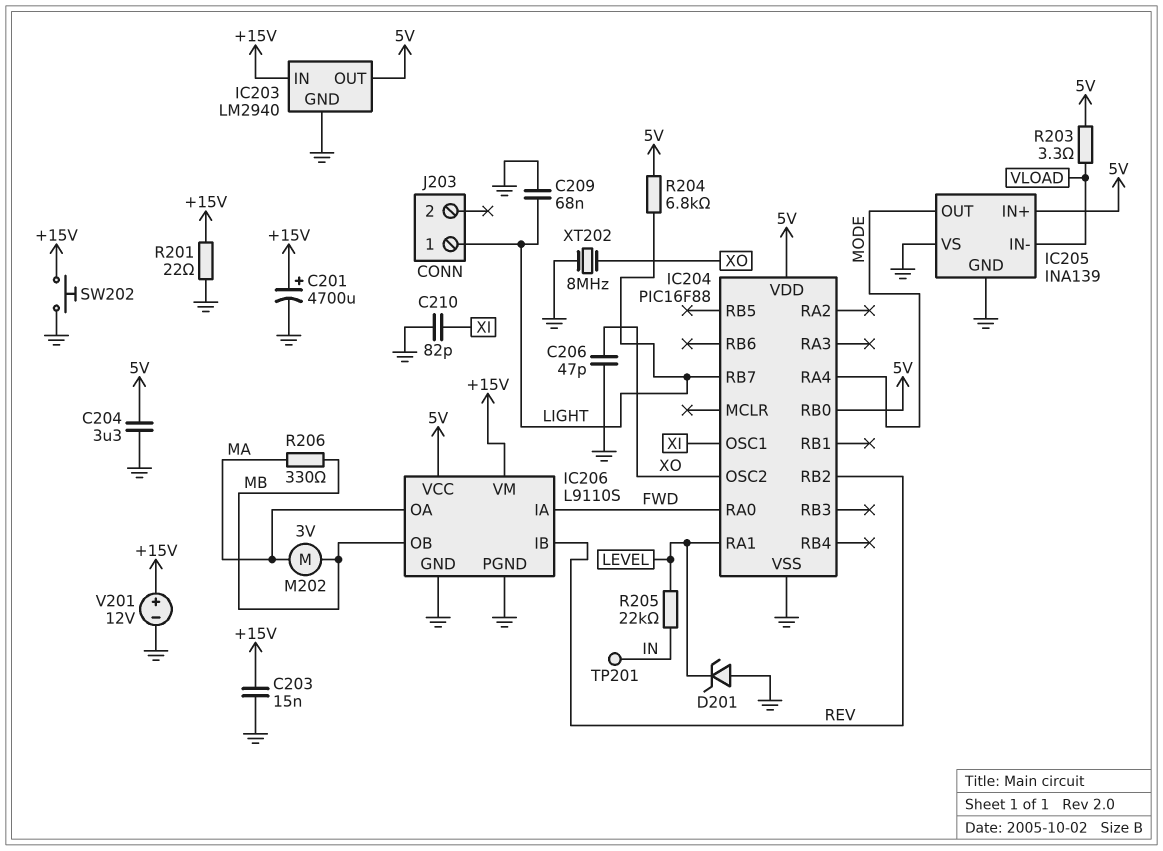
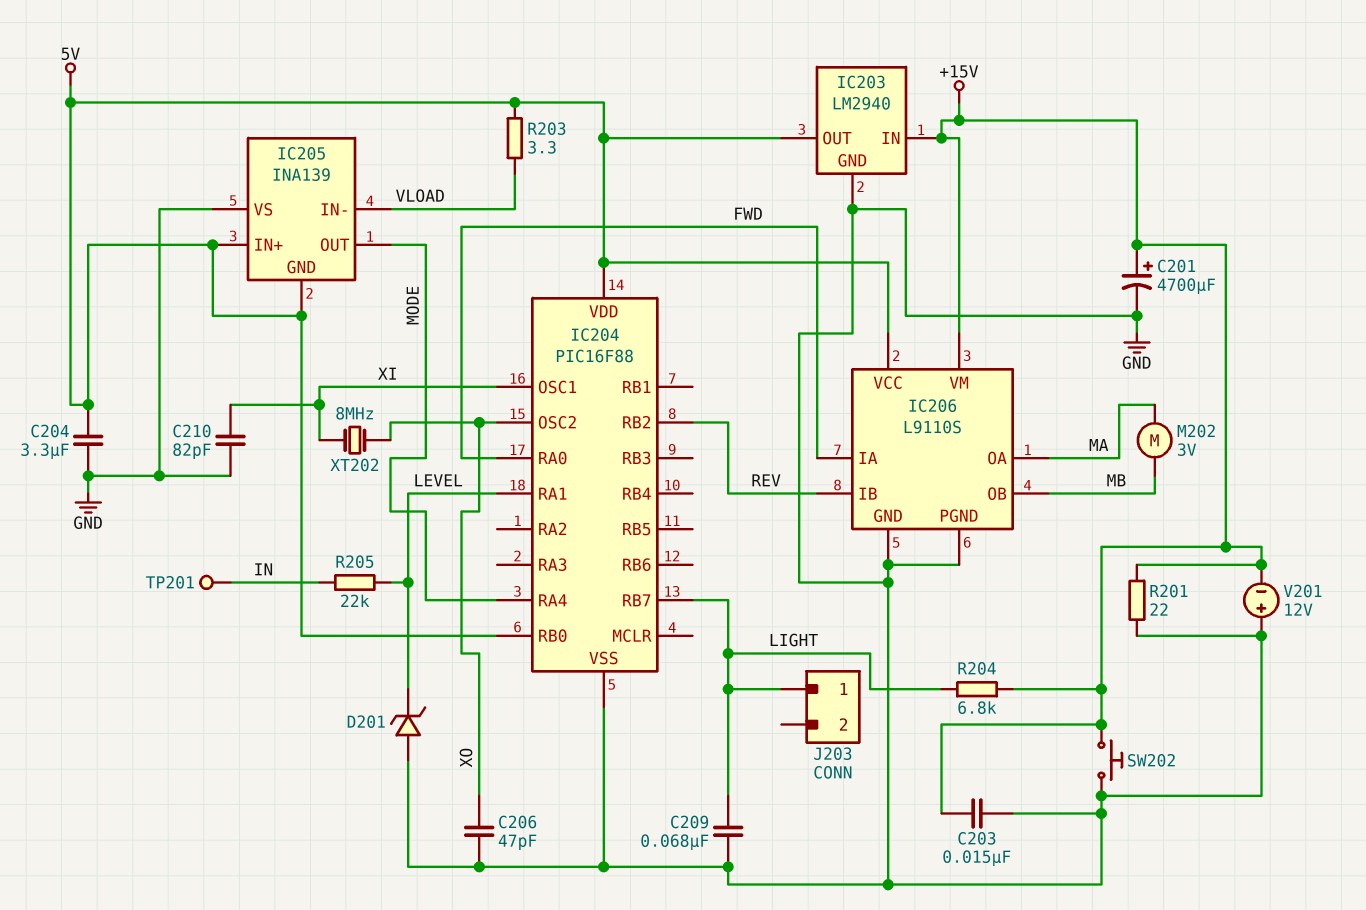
IC205 pin GND: GND -> 5V
R204: 6.8k (5V, LIGHT) -> 6.8k (+15V, LIGHT)
R206: 330 (MA, MB) -> none
V201: 12V (plus +15V, minus GND) -> 12V (plus GND, minus +15V)
XT202: 8MHz (GND, XO) -> 8MHz (XI, XO)

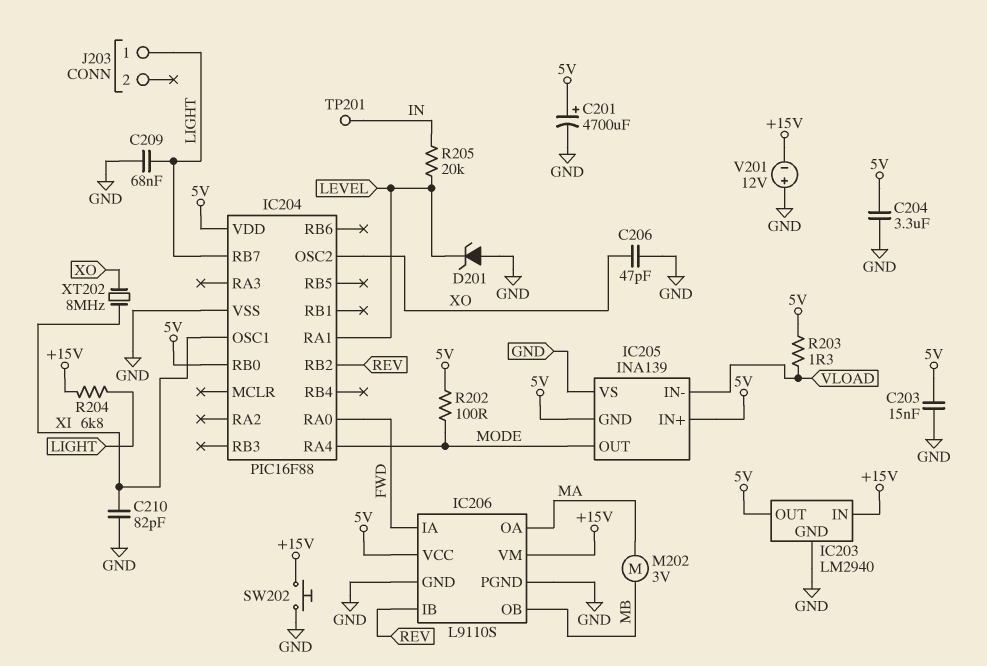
C201: 4700uF (plus +15V, minus GND) -> 4700uF (plus 5V, minus GND)
C203: 15nF (+15V, GND) -> 15nF (5V, GND)
R201: 22 (+15V, GND) -> none
R202: none -> 100 (5V, MODE)
R203: 3.3 (5V, VLOAD) -> 1.3 (5V, VLOAD)
R205: 22k (IN, LEVEL) -> 20k (IN, LEVEL)

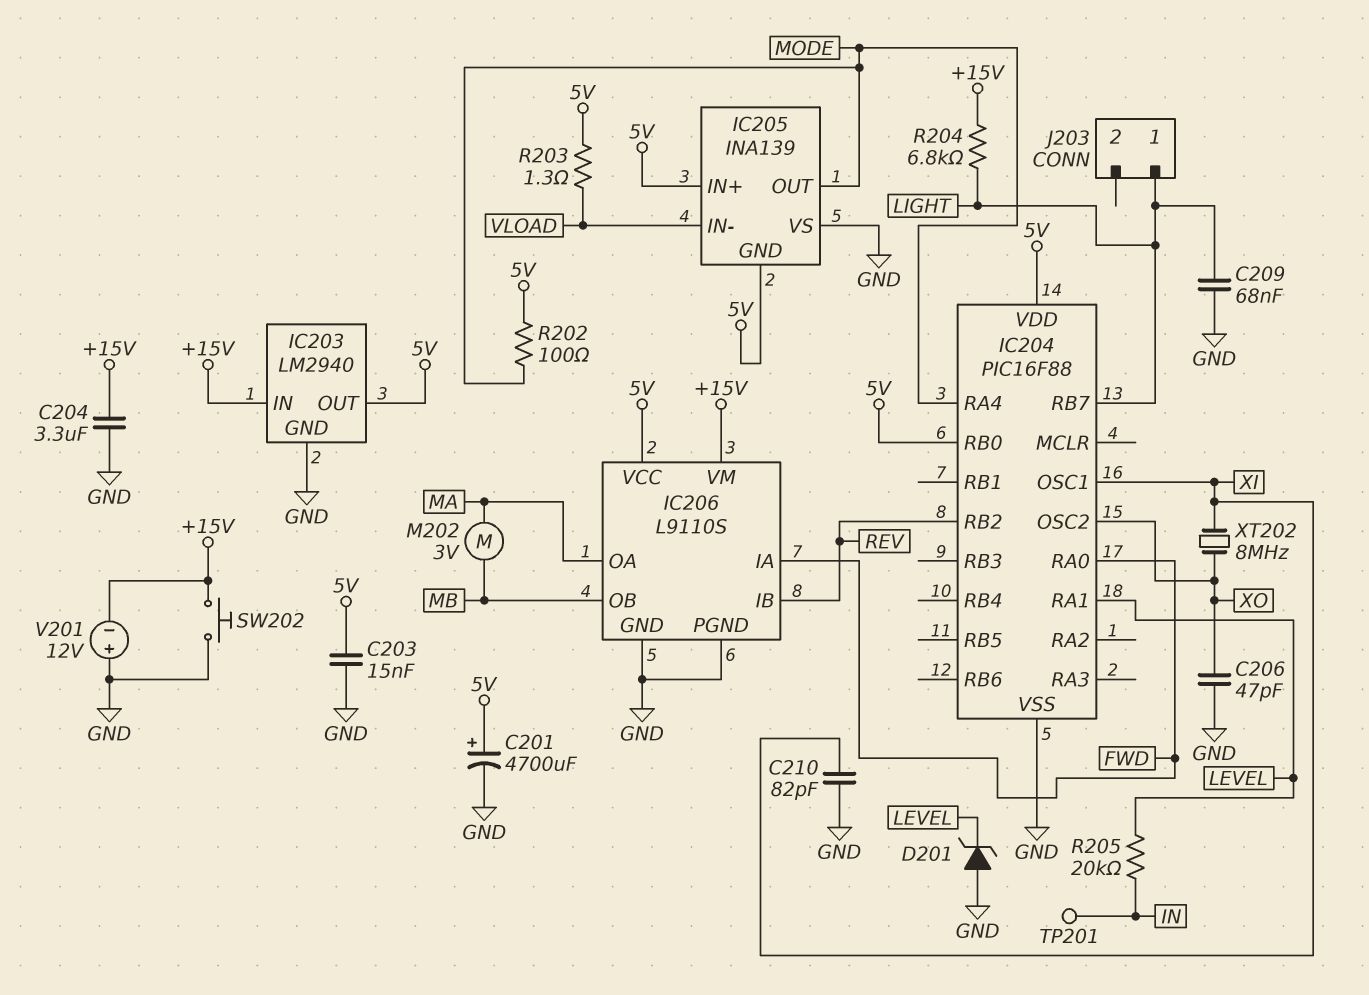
C204: 3.3uF (5V, GND) -> 3.3uF (+15V, GND)

